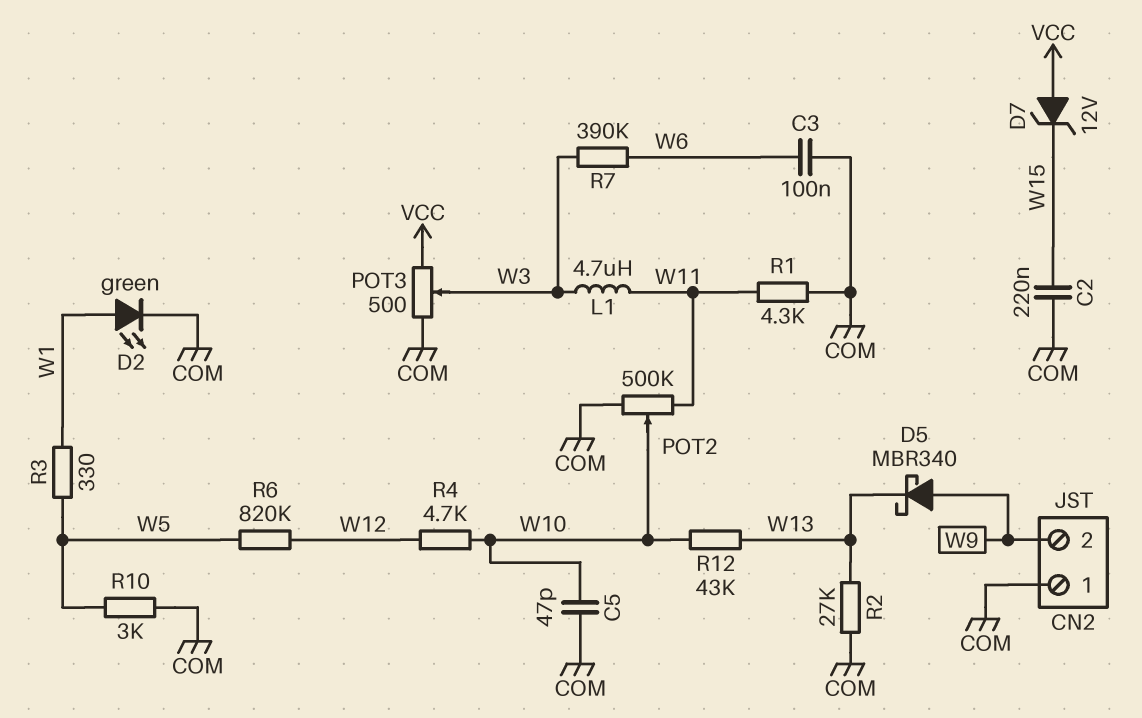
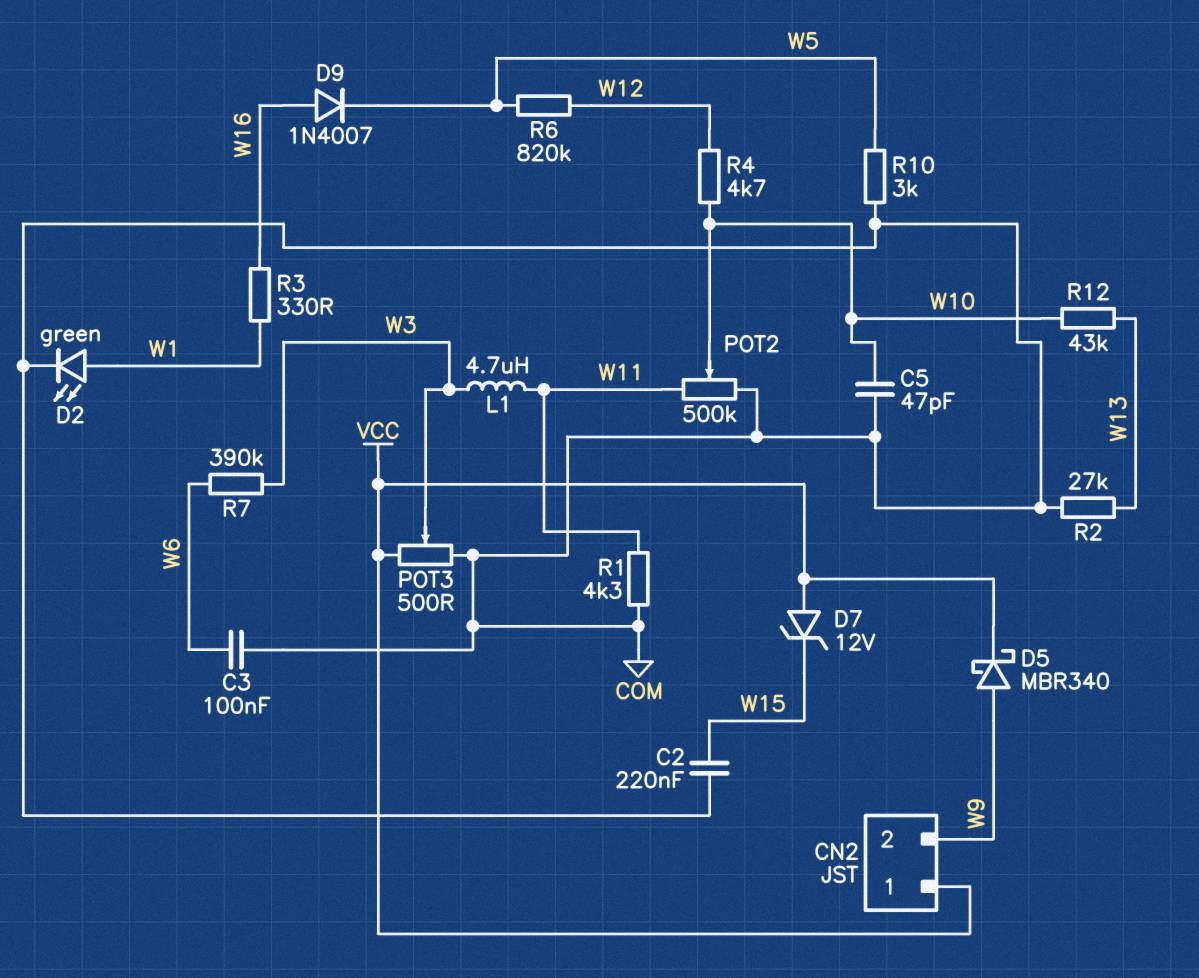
CN2 pin 1: COM -> VCC
D5: schottky MBR340 (A W9, K W13) -> schottky MBR340 (A W9, K VCC)
D9: none -> diode 1N4007 (A W16, K W5)
R3: 330 (W1, W5) -> 330 (W1, W16)

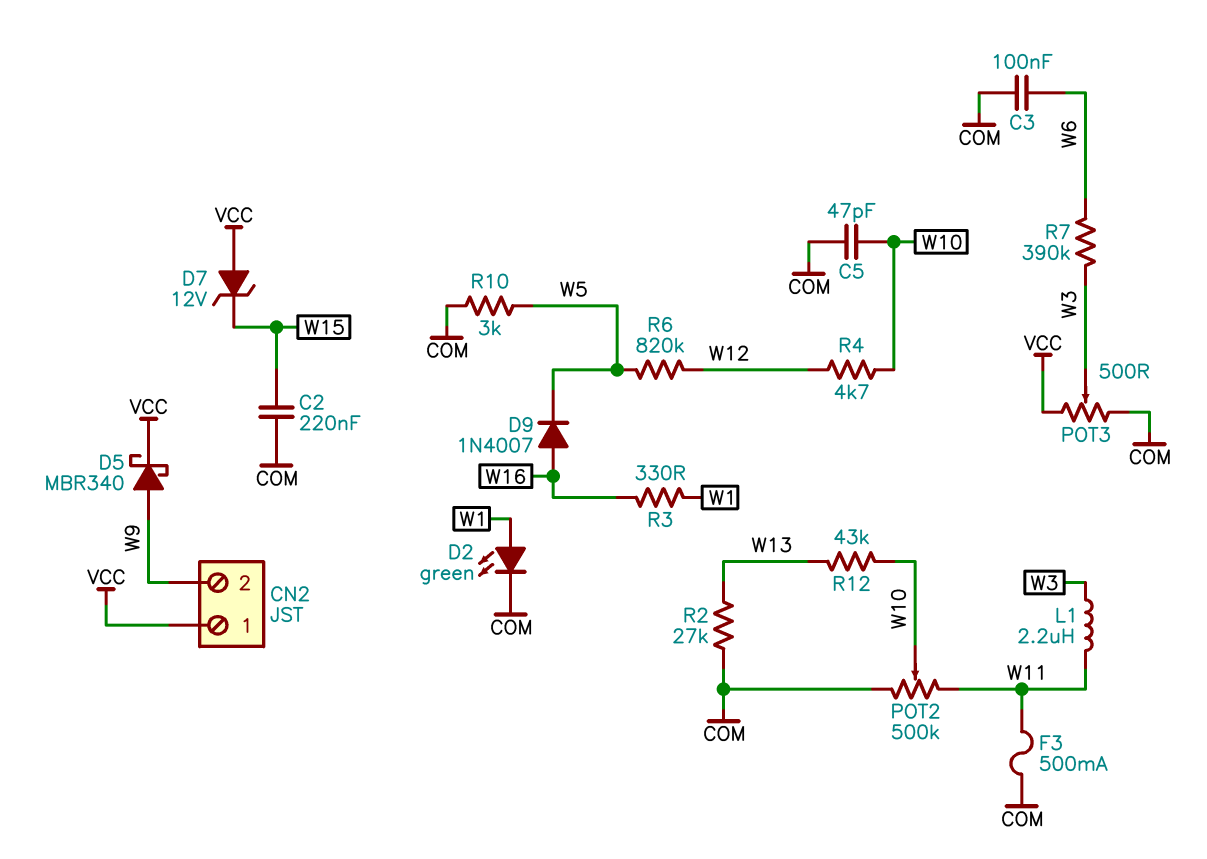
F3: none -> 500mA (COM, W11)
L1: 4.7uH (W3, W11) -> 2.2uH (W3, W11)
R1: 4.3k (COM, W11) -> none

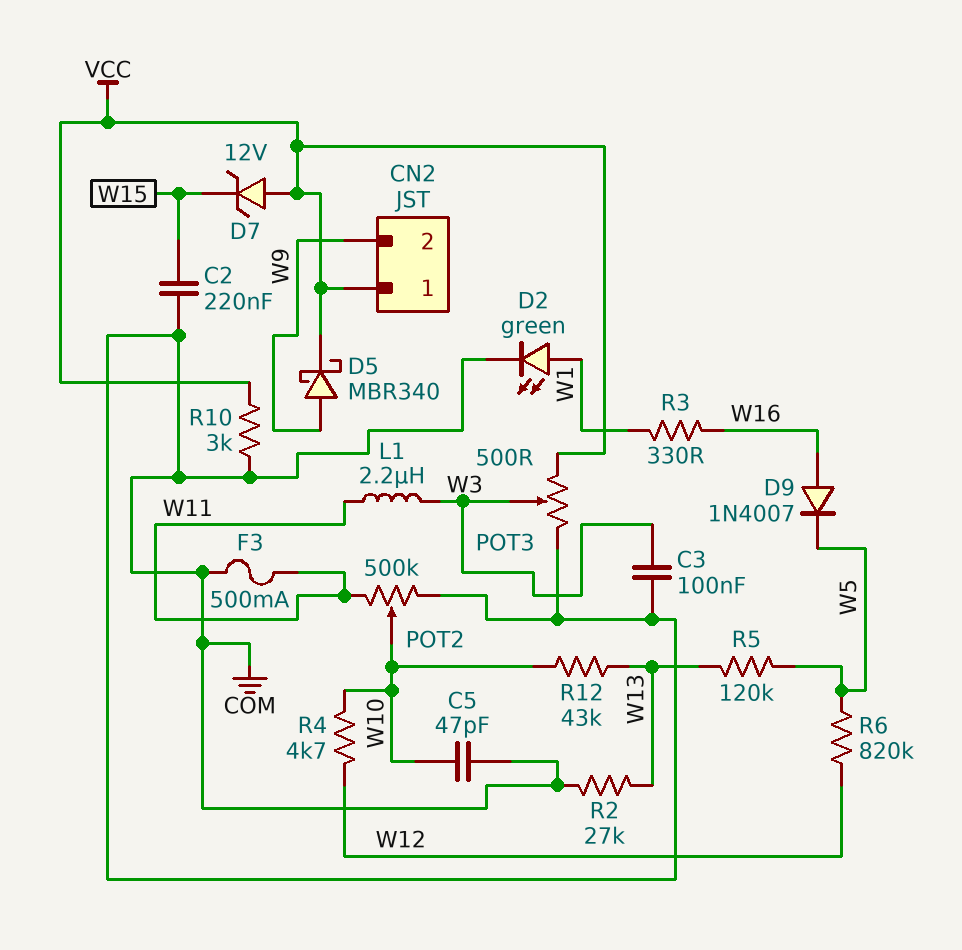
C3: 100nF (COM, W6) -> 100nF (COM, W3)
R5: none -> 120k (W5, W13)
R7: 390k (W3, W6) -> none
R10: 3k (COM, W5) -> 3k (COM, VCC)

